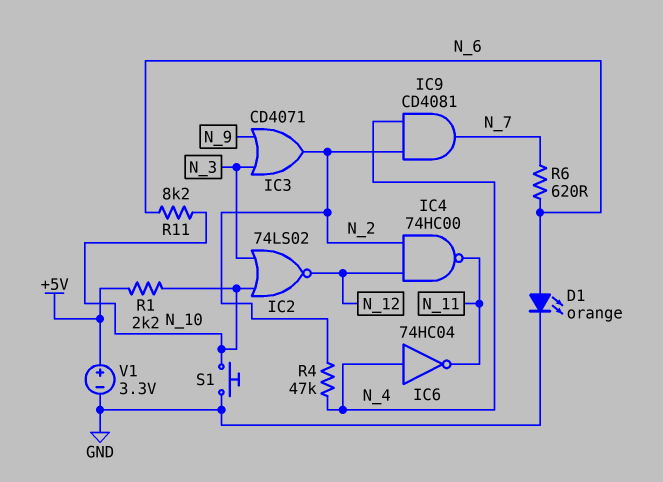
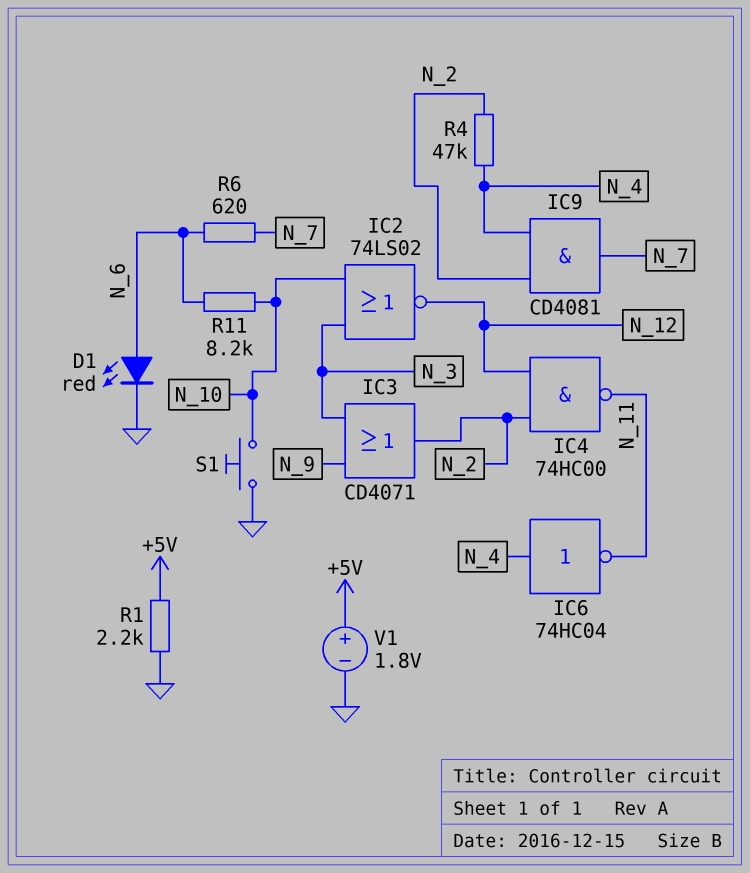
D1: LED orange (A N_6, K GND) -> LED red (A N_6, K GND)
R1: 2.2k (+5V, N_10) -> 2.2k (+5V, GND)
V1: 3.3V (plus +5V, minus GND) -> 1.8V (plus +5V, minus GND)

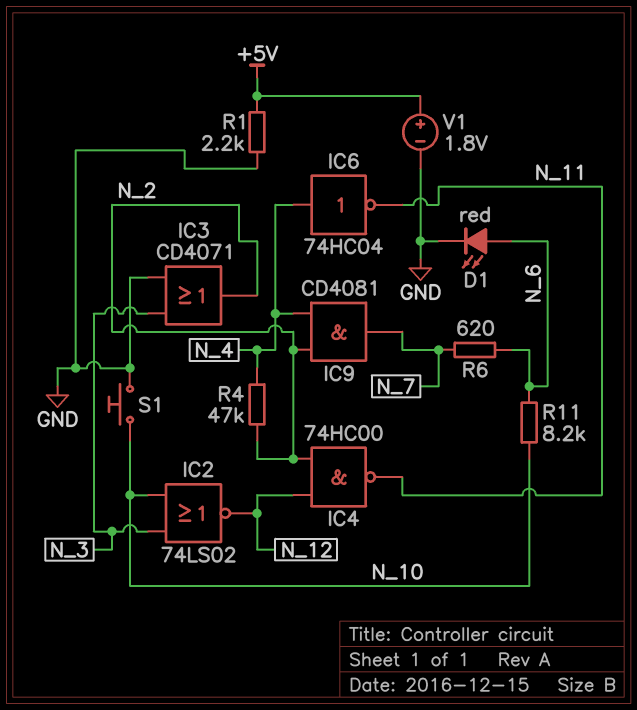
IC3: OR CD4071 (in N_3, in N_9, out N_2) -> OR CD4071 (in GND, in N_3, out N_2)

